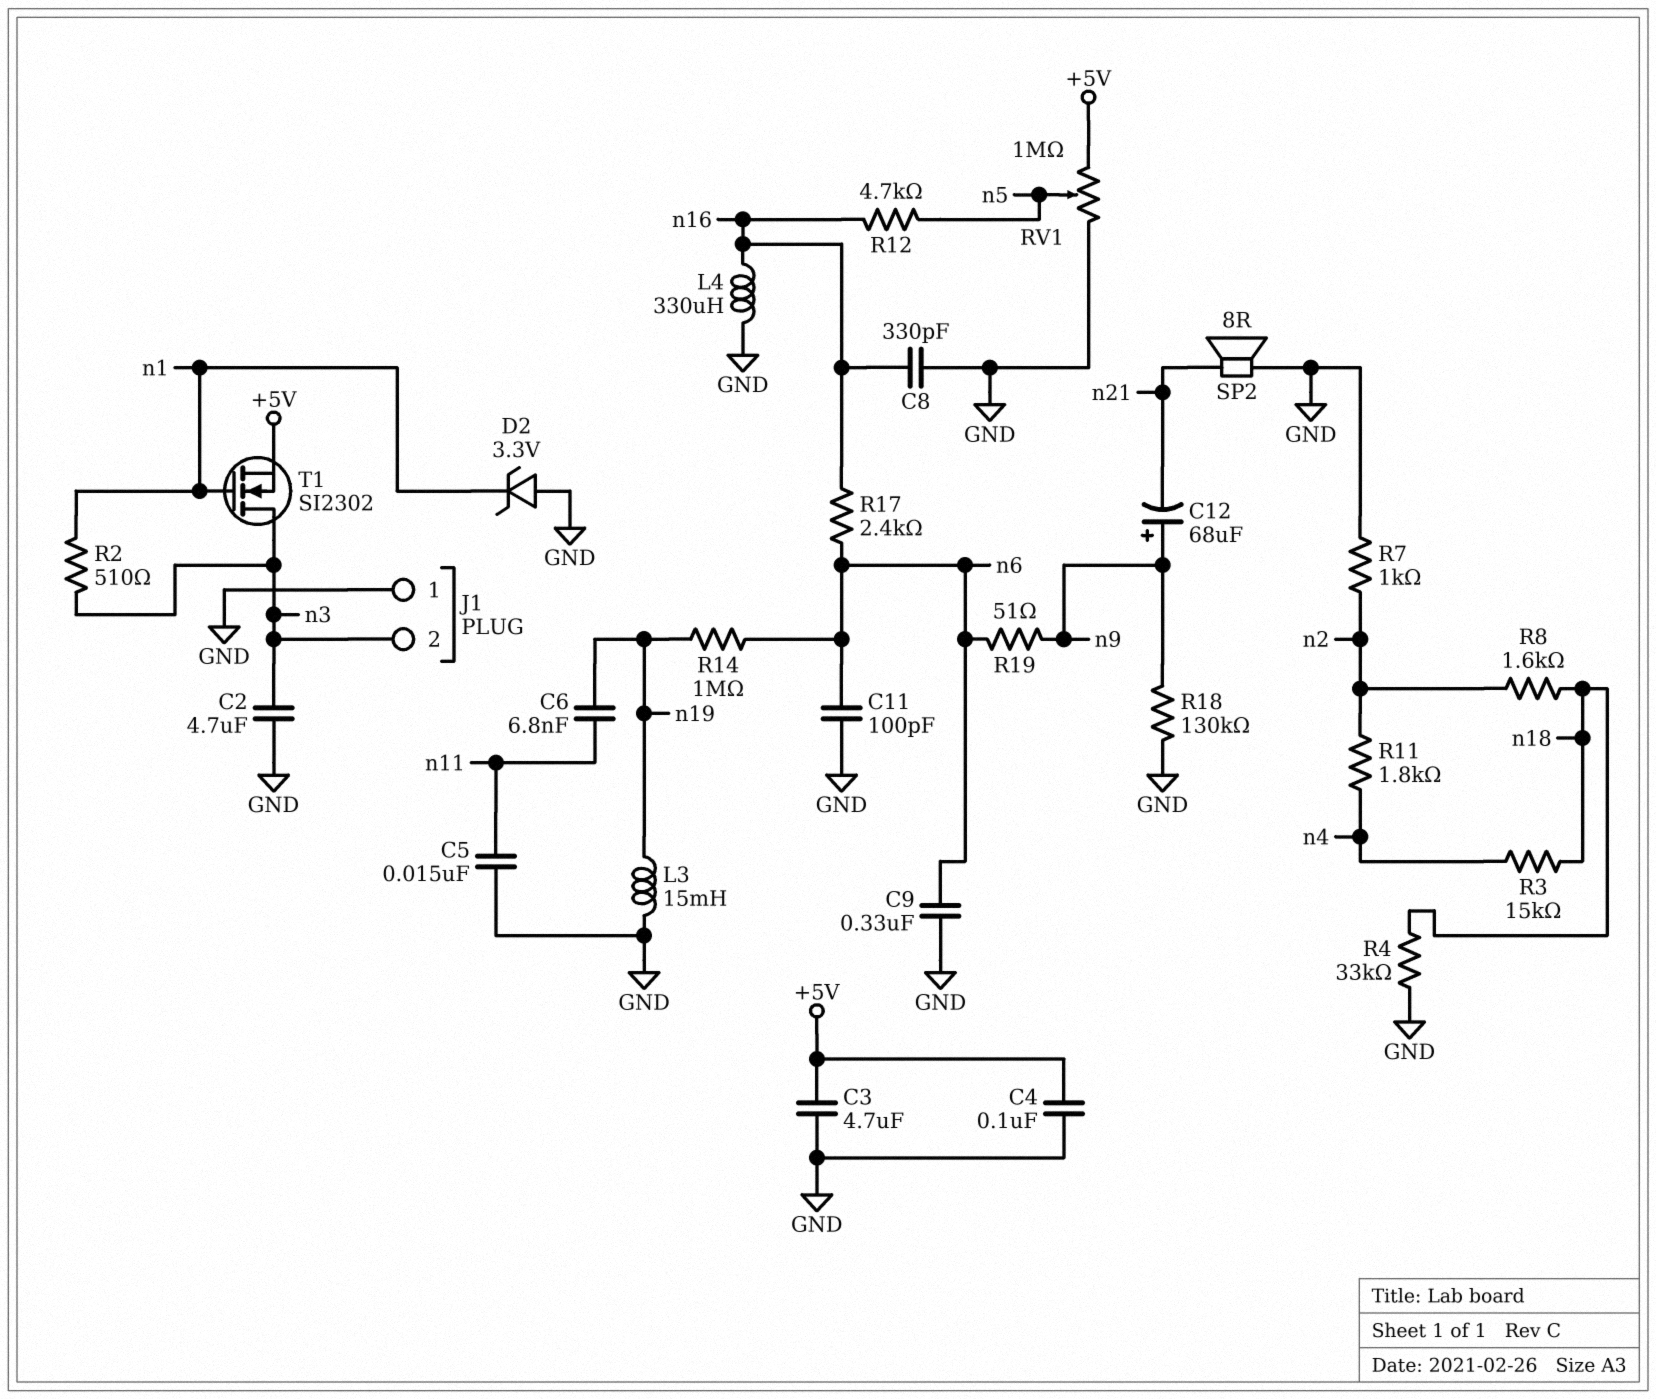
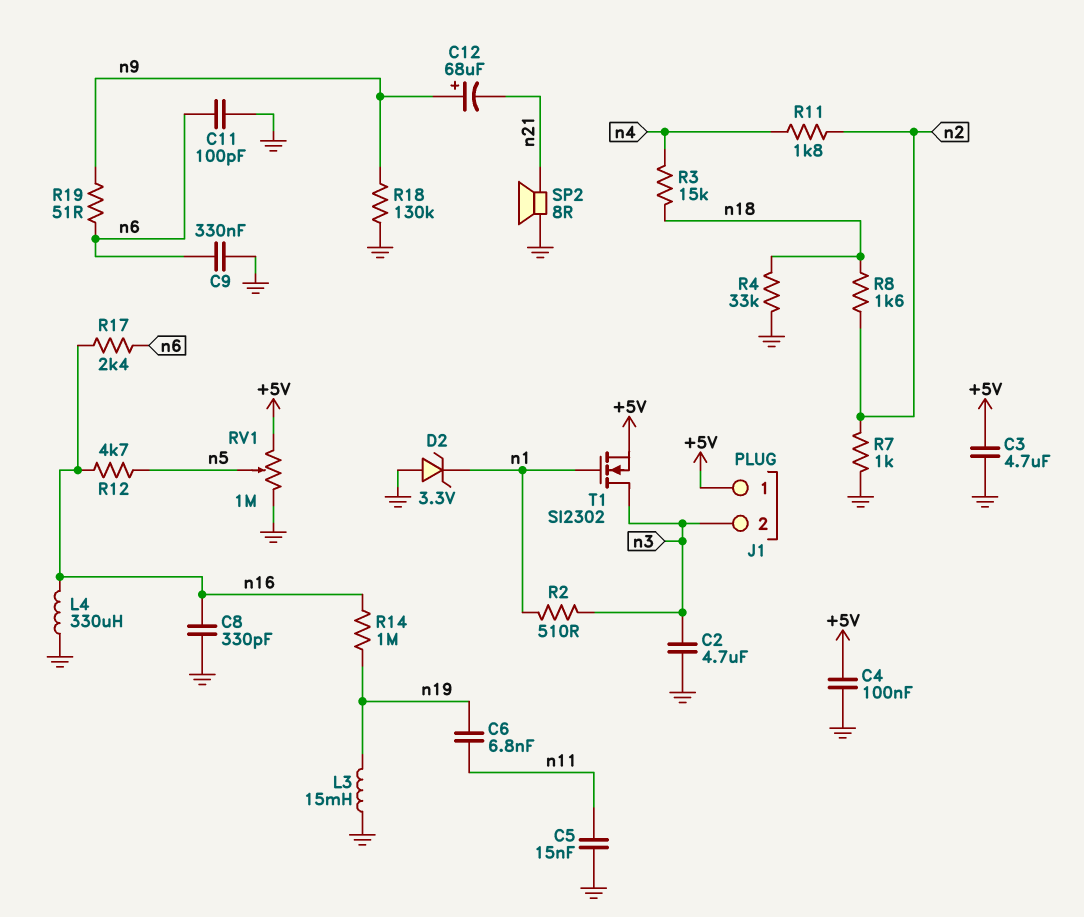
J1 pin 1: GND -> +5V
R14: 1M (n6, n19) -> 1M (n16, n19)

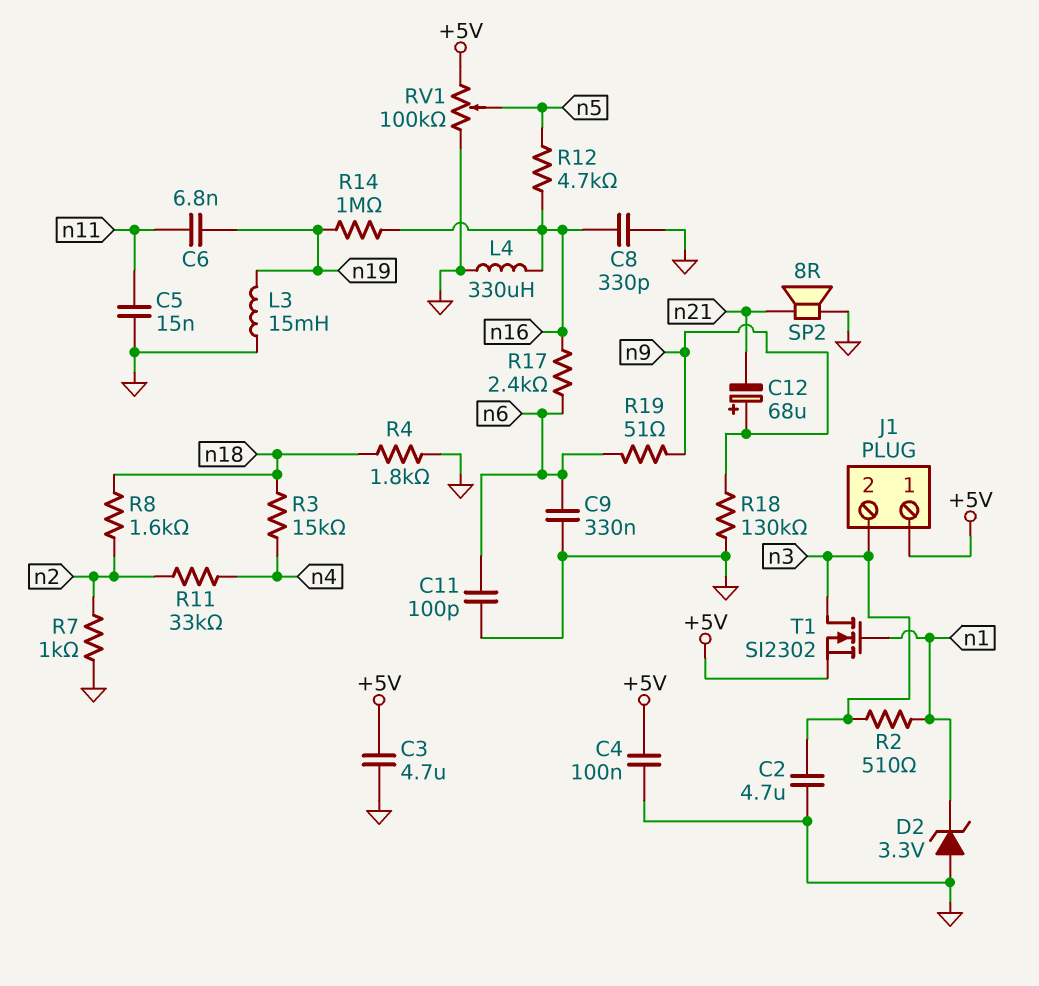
R4: 33k (GND, n18) -> 1.8k (GND, n18)
R11: 1.8k (n2, n4) -> 33k (n2, n4)
RV1: 1M (+5V, GND, wiper n5) -> 100k (+5V, GND, wiper n5)

